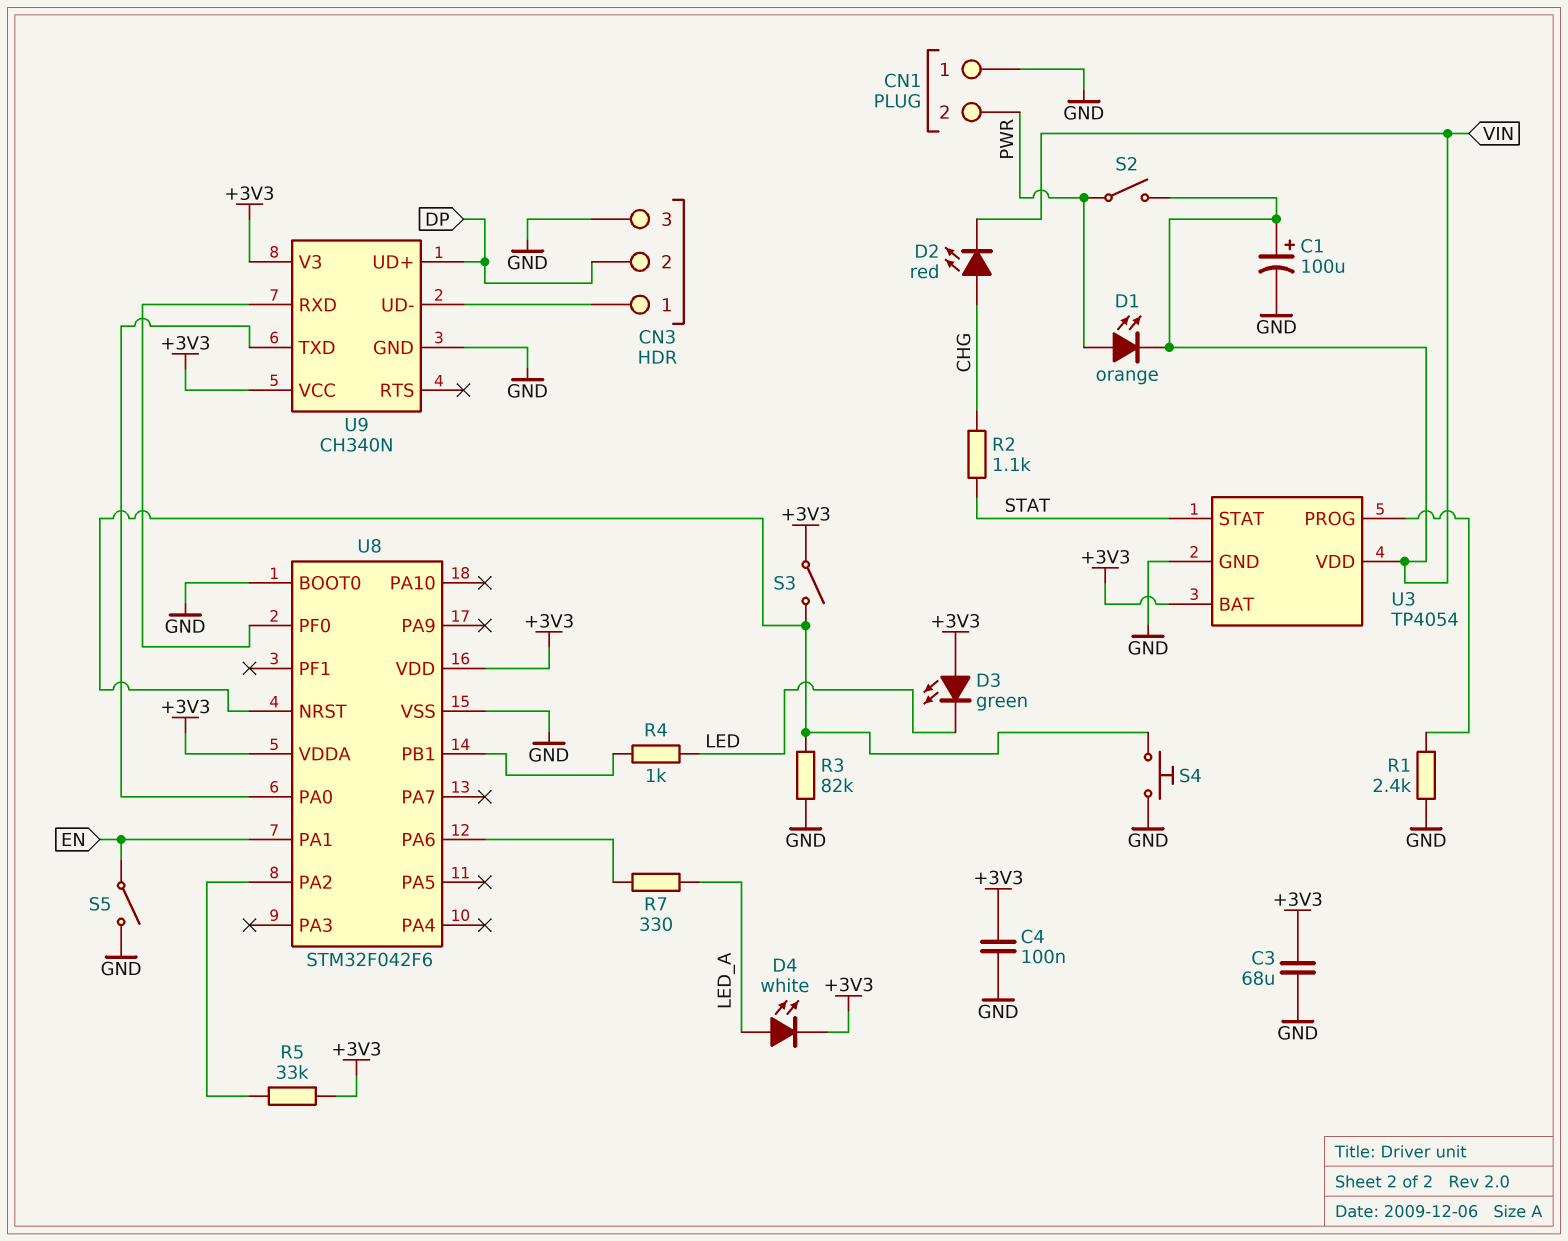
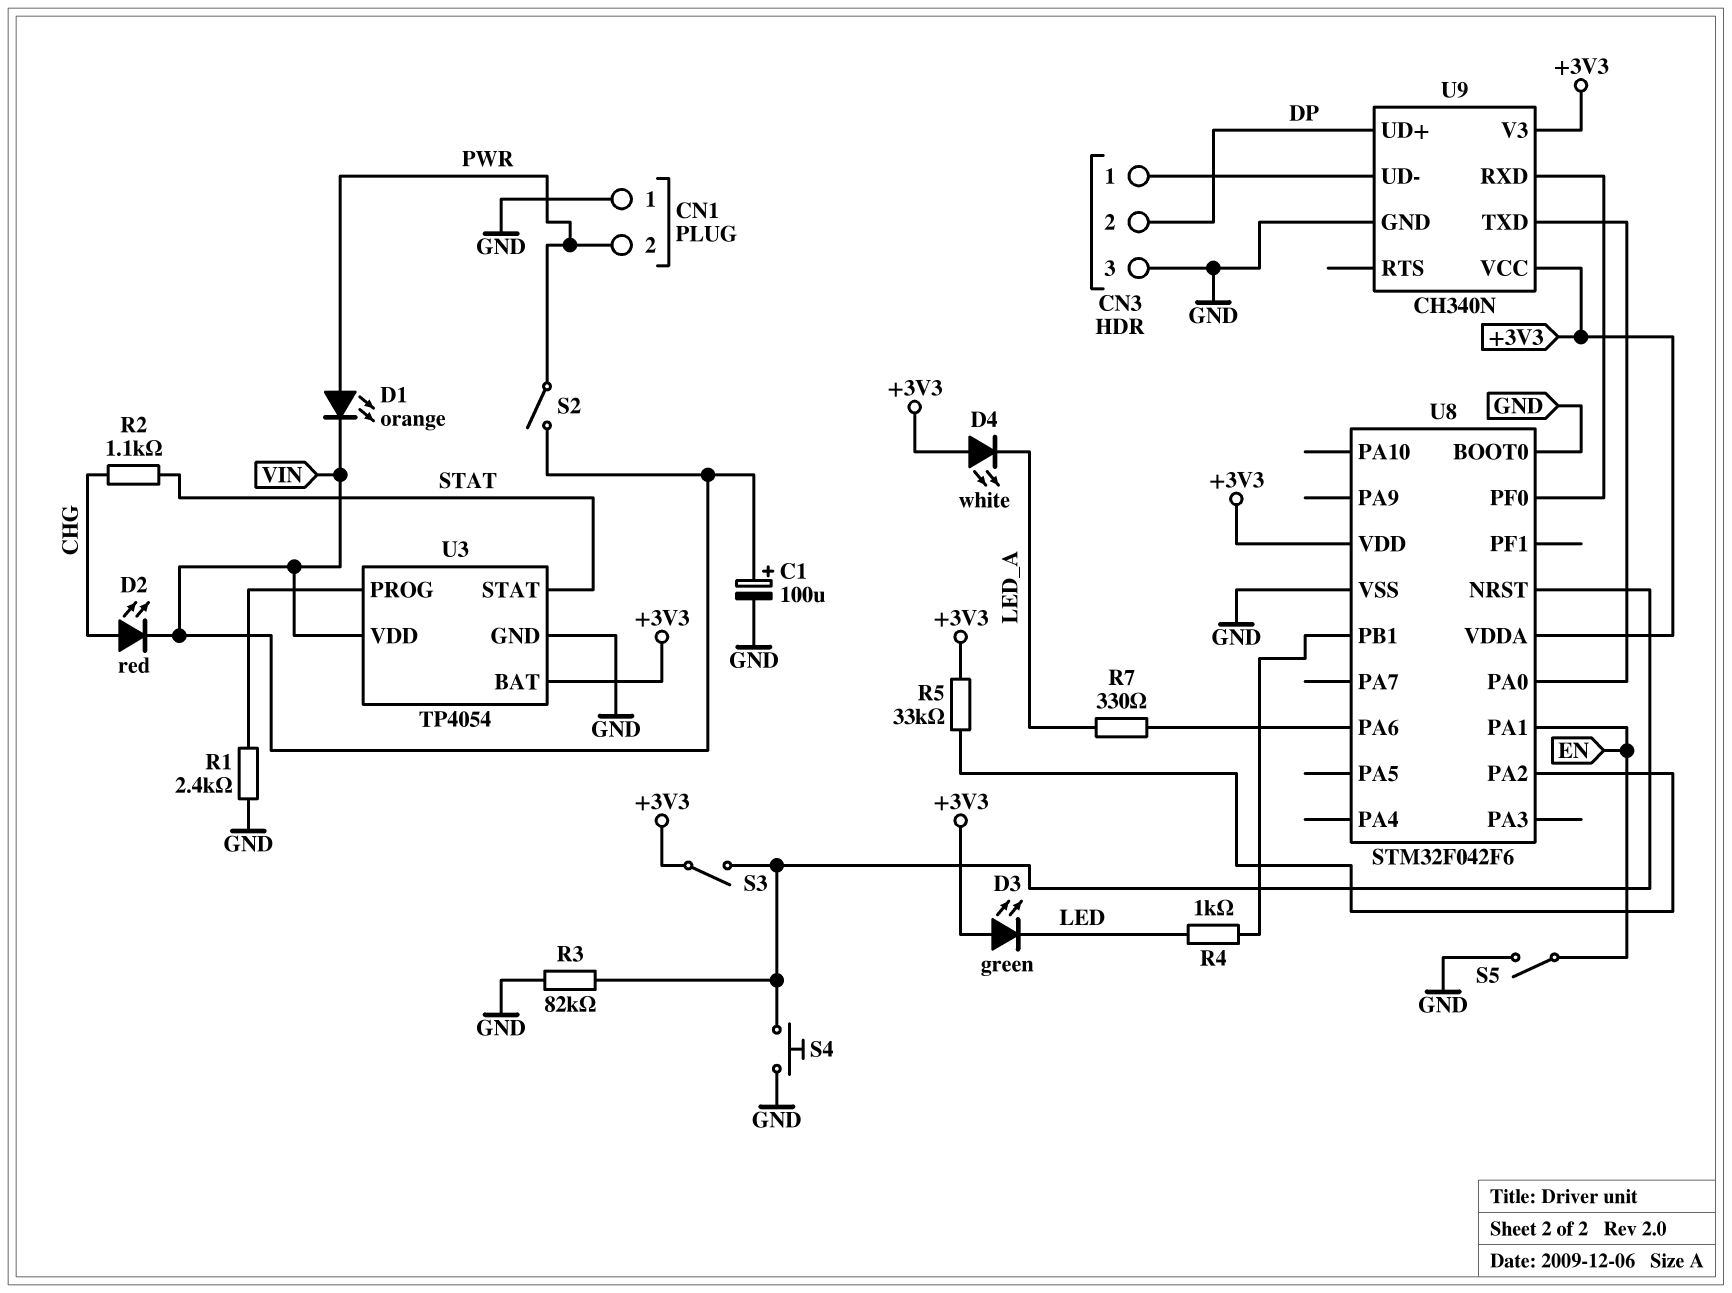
C3: 68uF (+3V3, GND) -> none
C4: 100nF (+3V3, GND) -> none
D4: LED white (A LED_A, K +3V3) -> LED white (A +3V3, K LED_A)

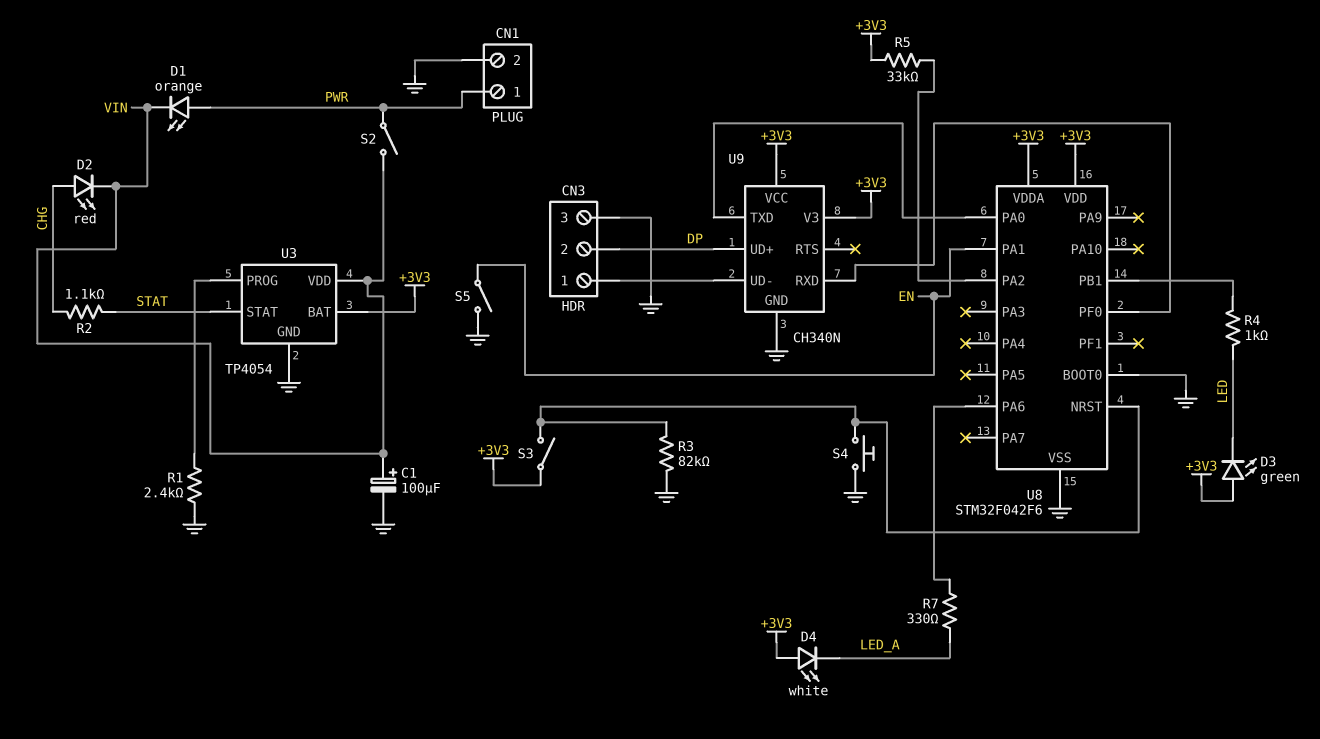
CN1 pin 1: GND -> PWR
CN1 pin 2: PWR -> GND

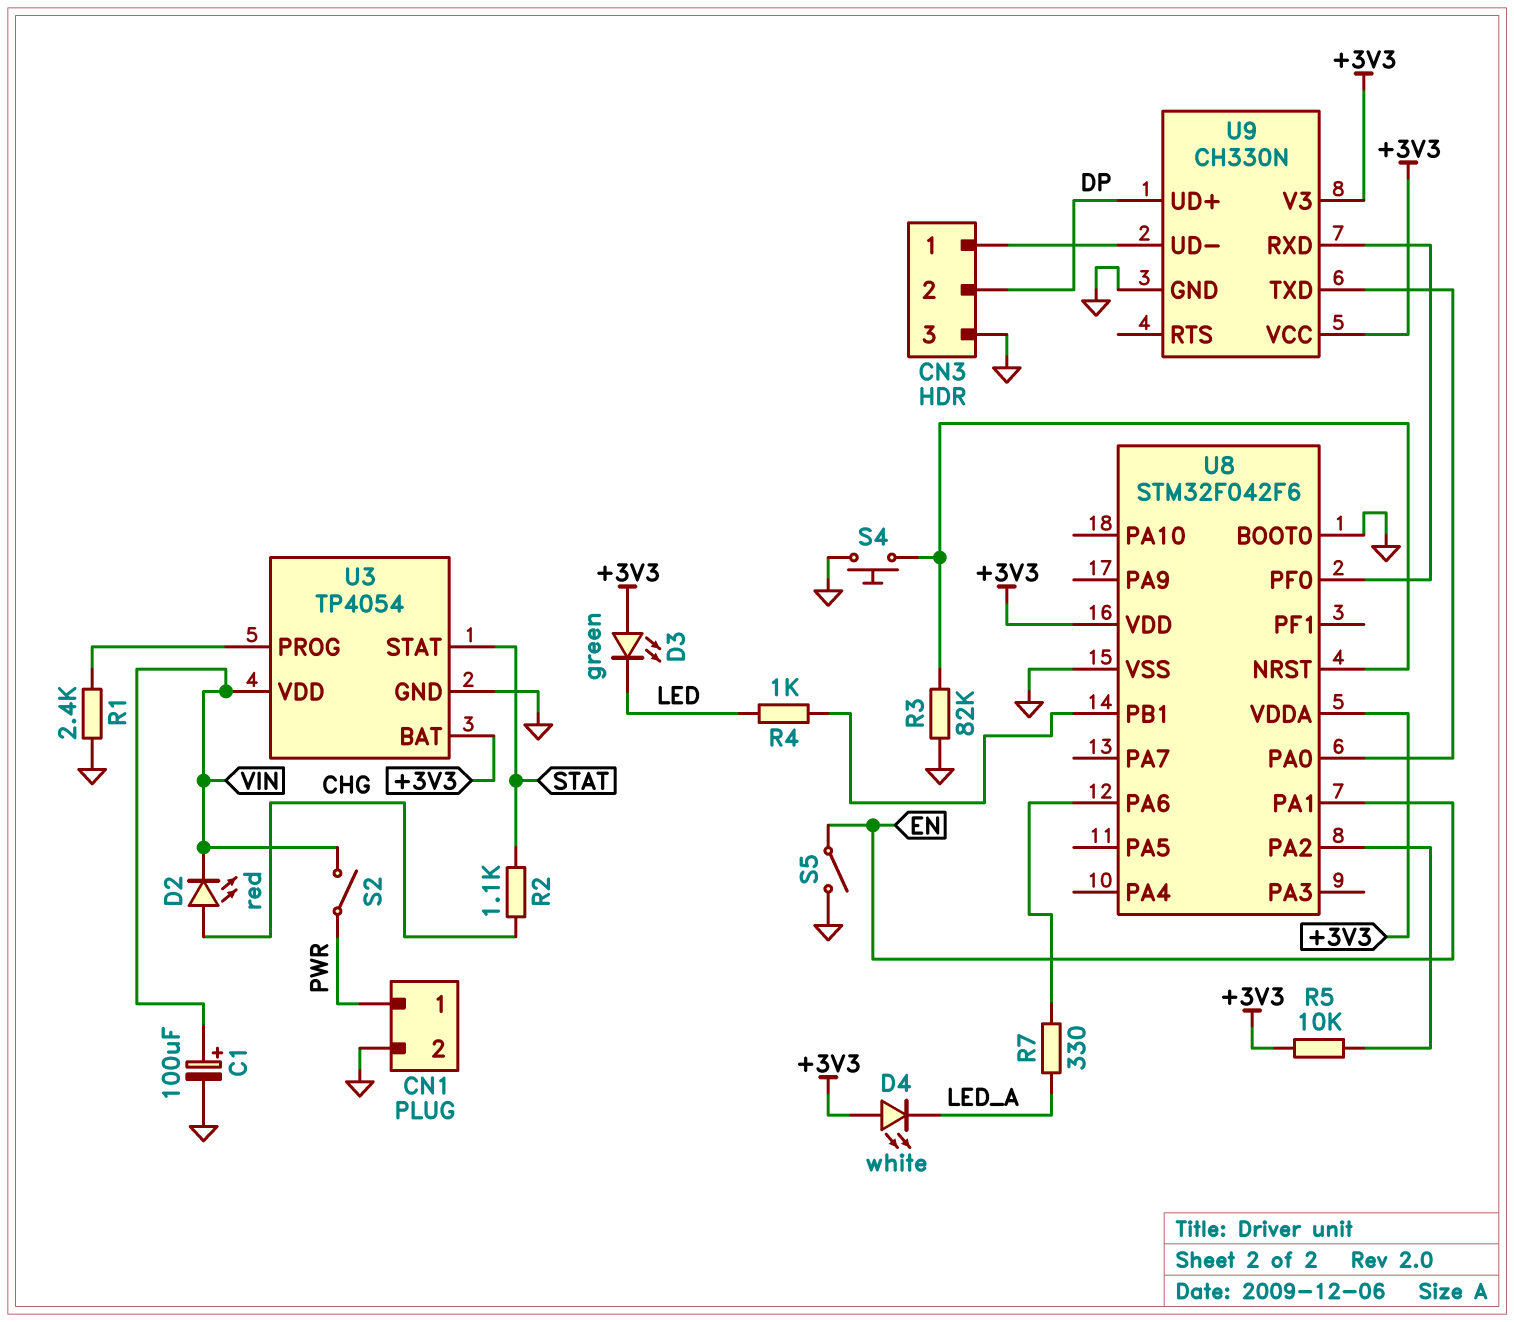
D1: LED orange (A PWR, K VIN) -> none
R5: 33k (+3V3, U8/PA2) -> 10k (+3V3, U8/PA2)
S3: switch (+3V3, U8/NRST) -> none
U9: CH340N -> CH330N

